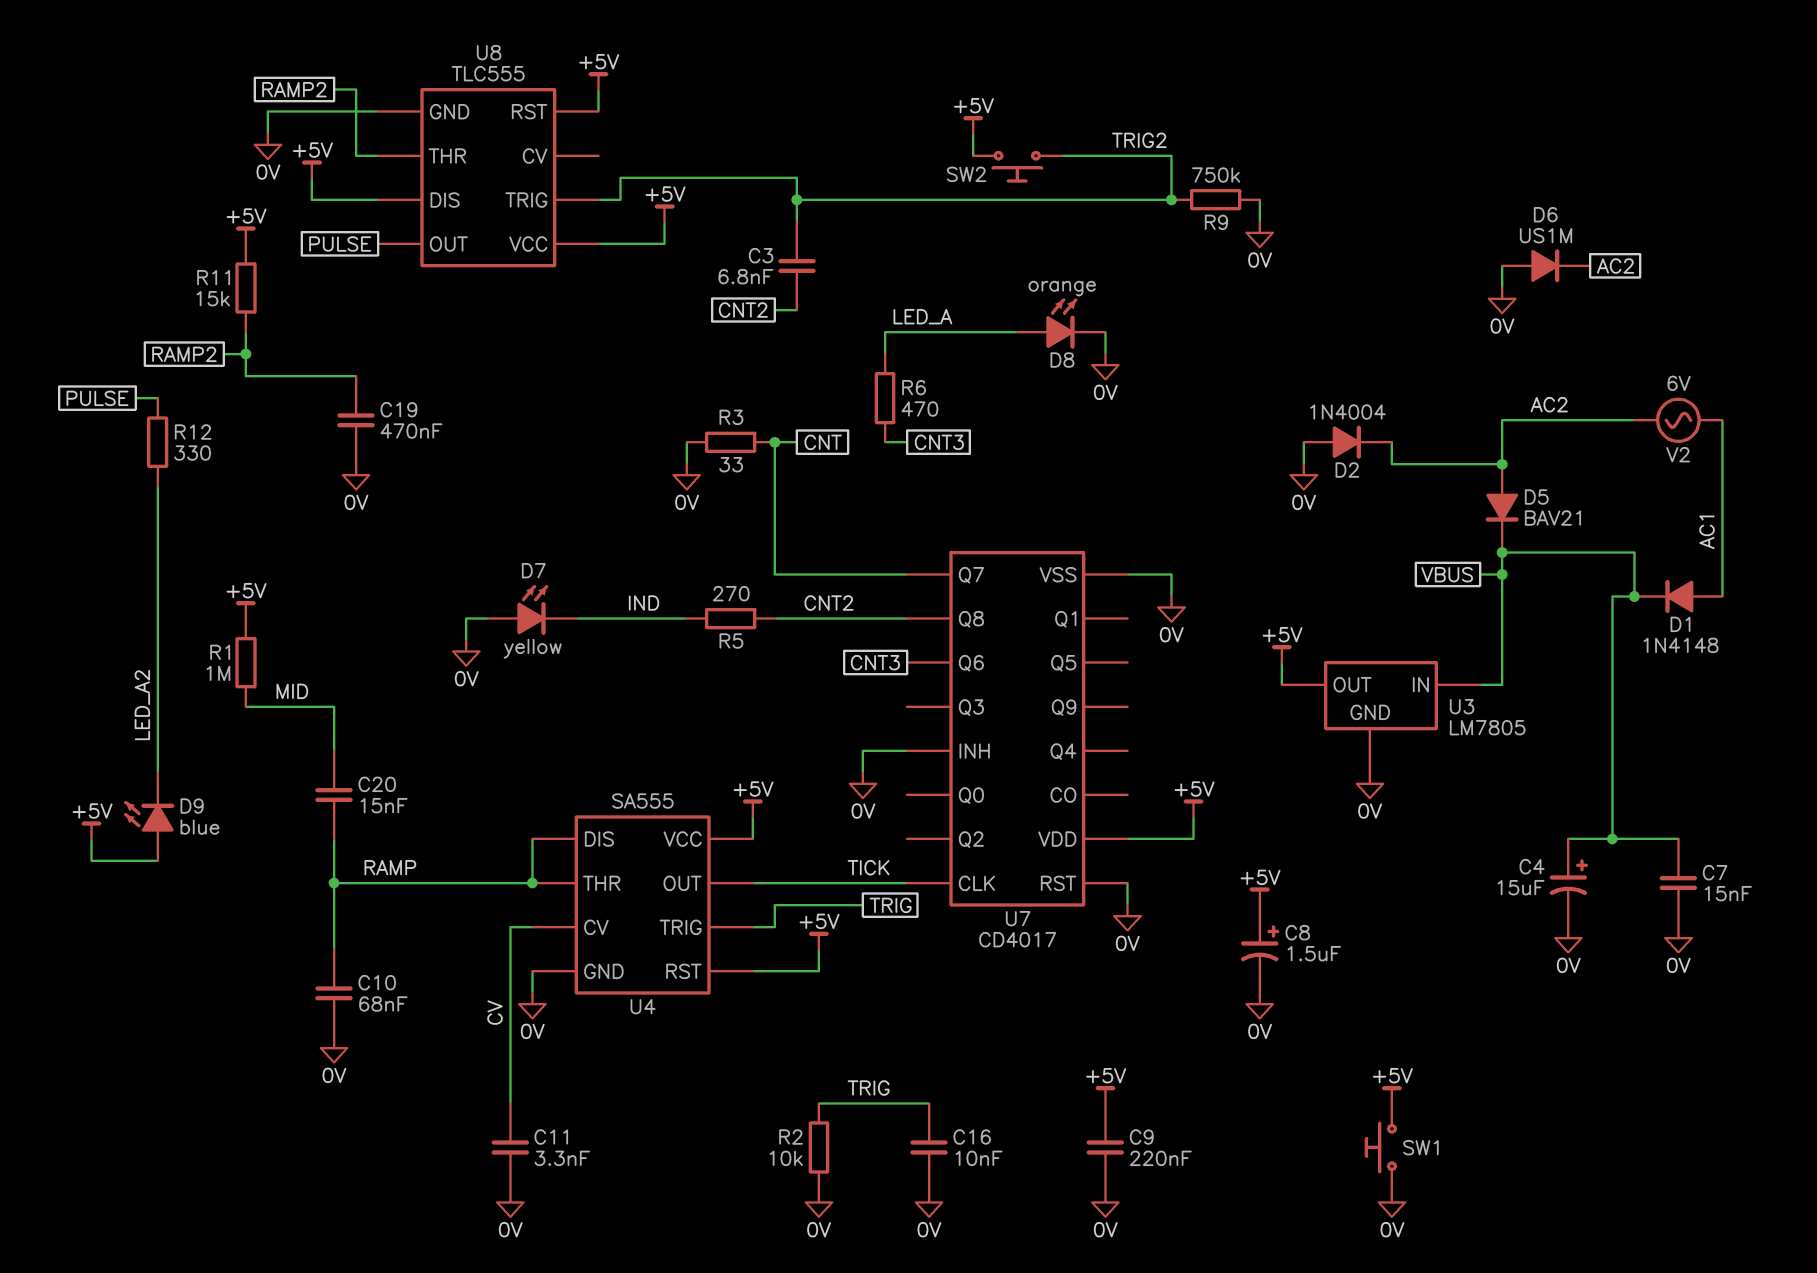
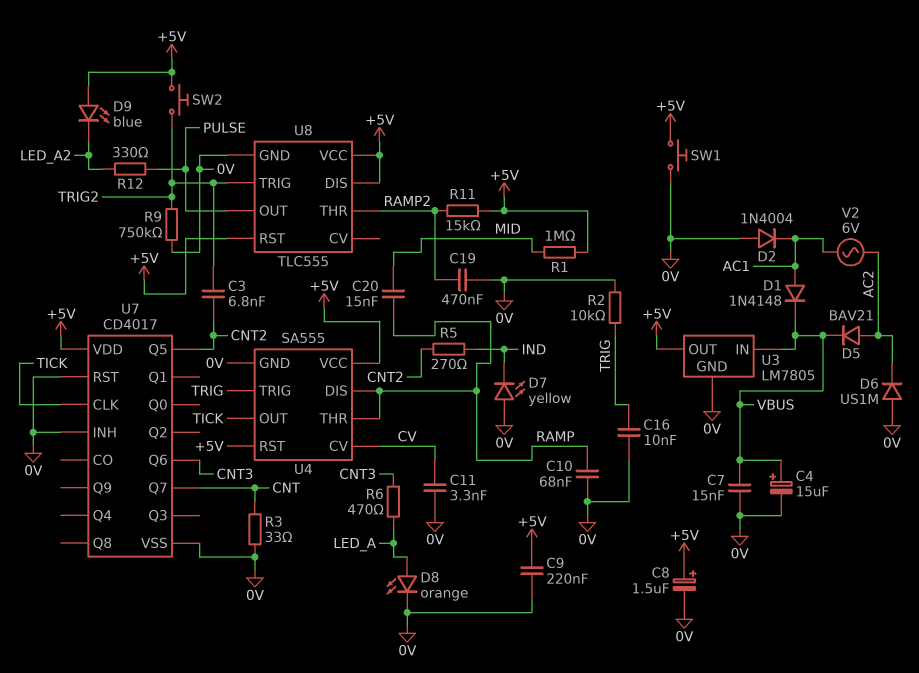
D2: diode 1N4004 (A 0V, K AC2) -> diode 1N4004 (A 0V, K AC1)
U7 pin Q5: none -> CNT2
U7 pin Q8: CNT2 -> none

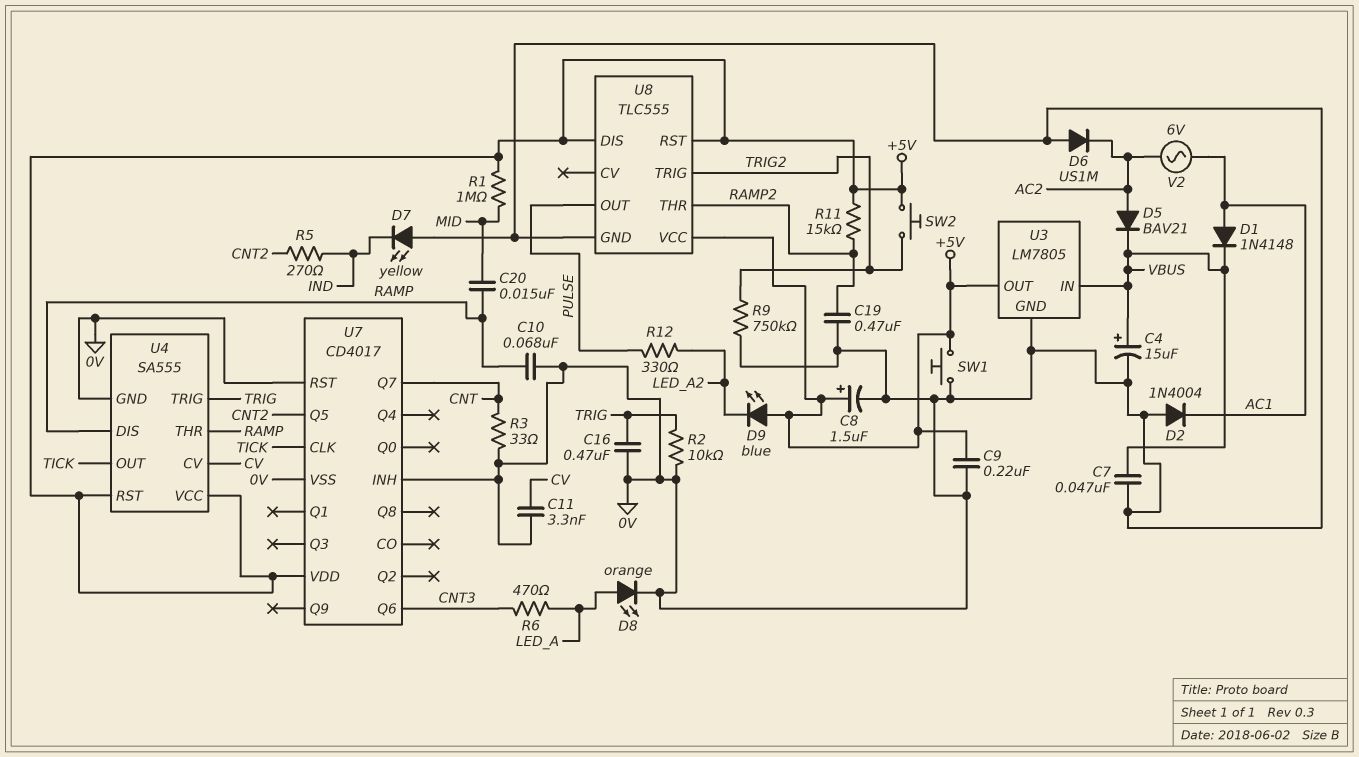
C3: 6.8nF (CNT2, TRIG2) -> none
C7: 15nF (0V, VBUS) -> 47nF (0V, VBUS)
C16: 10nF (0V, TRIG) -> 470nF (0V, TRIG)

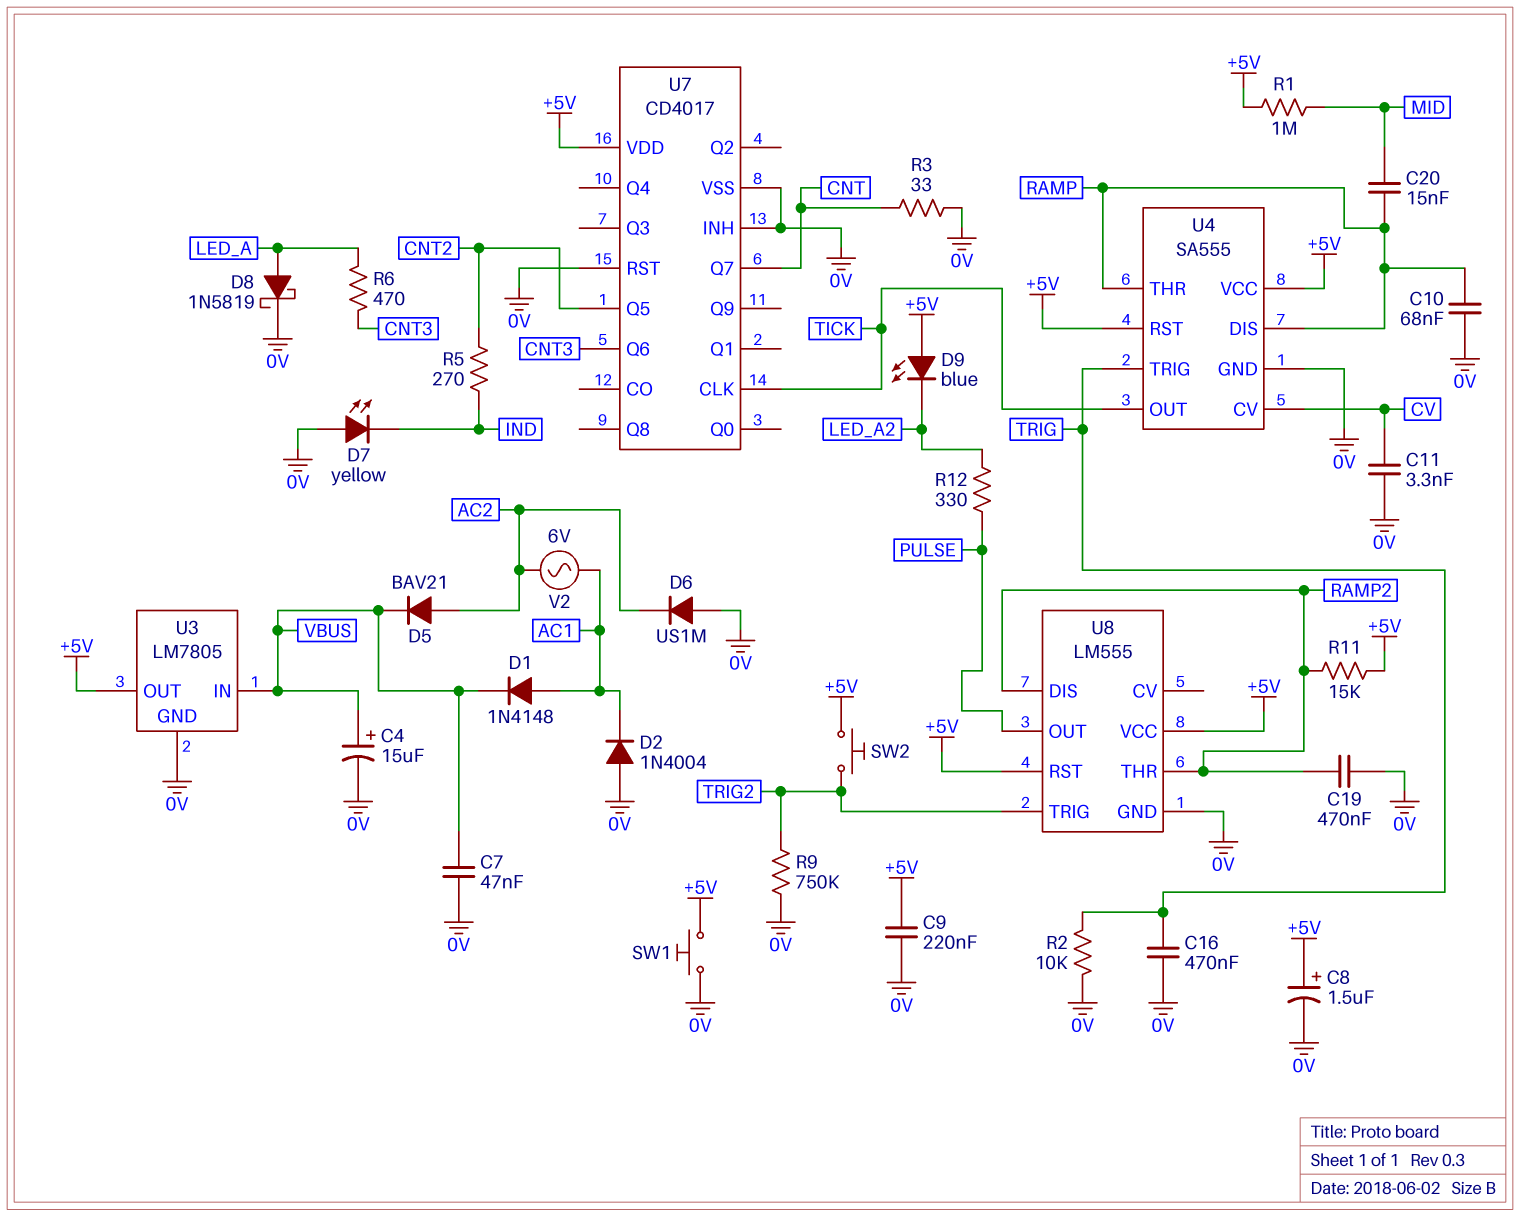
D8: LED orange (A LED_A, K 0V) -> schottky 1N5819 (A LED_A, K 0V)
U8: TLC555 -> LM555
U8 pin DIS: +5V -> RAMP2

